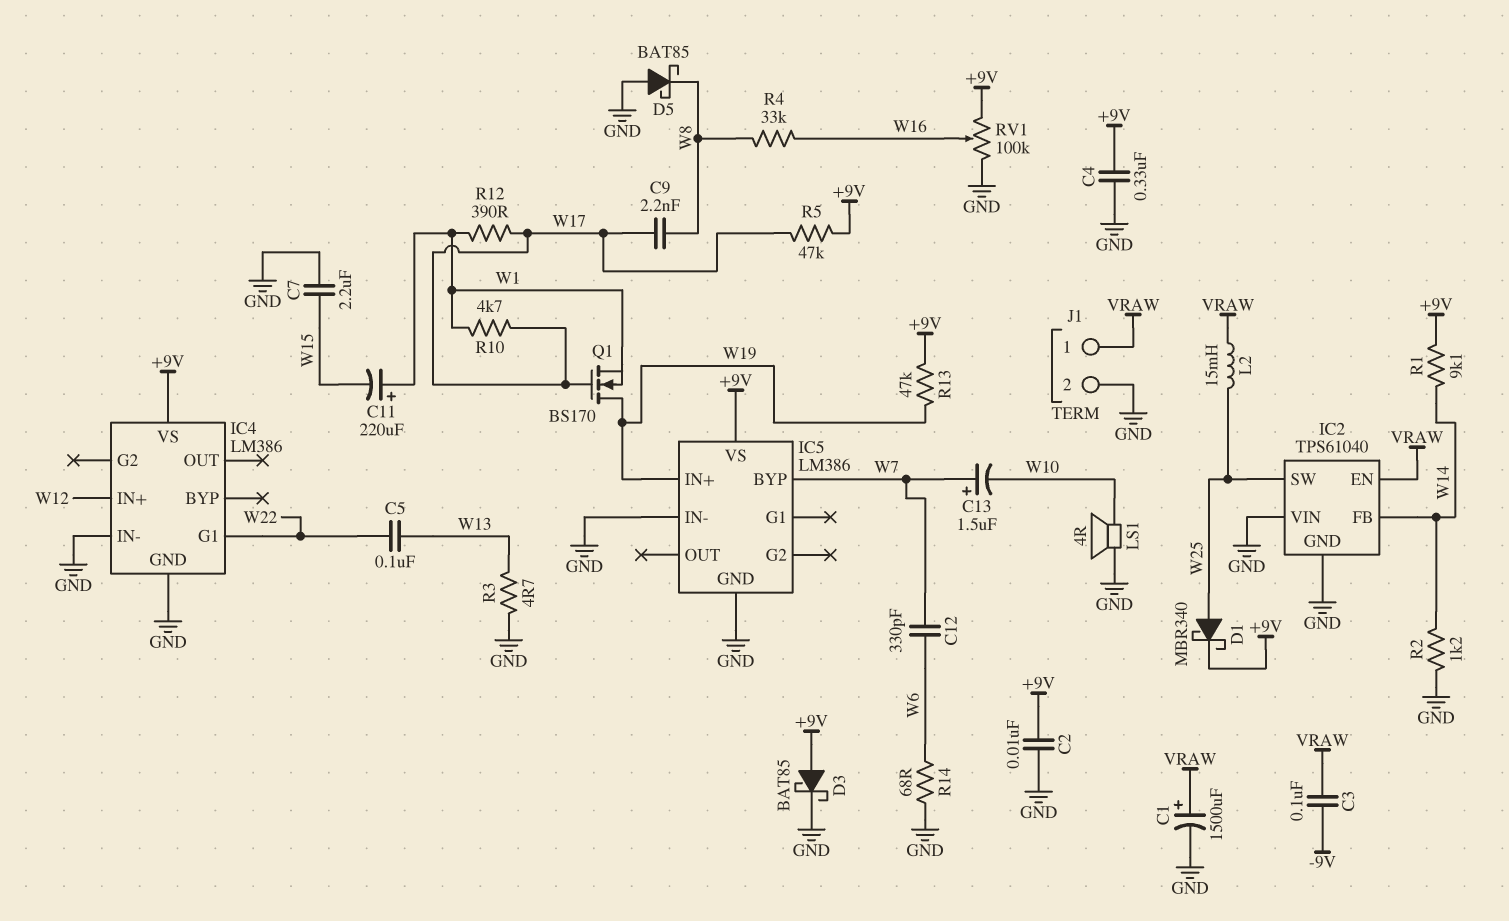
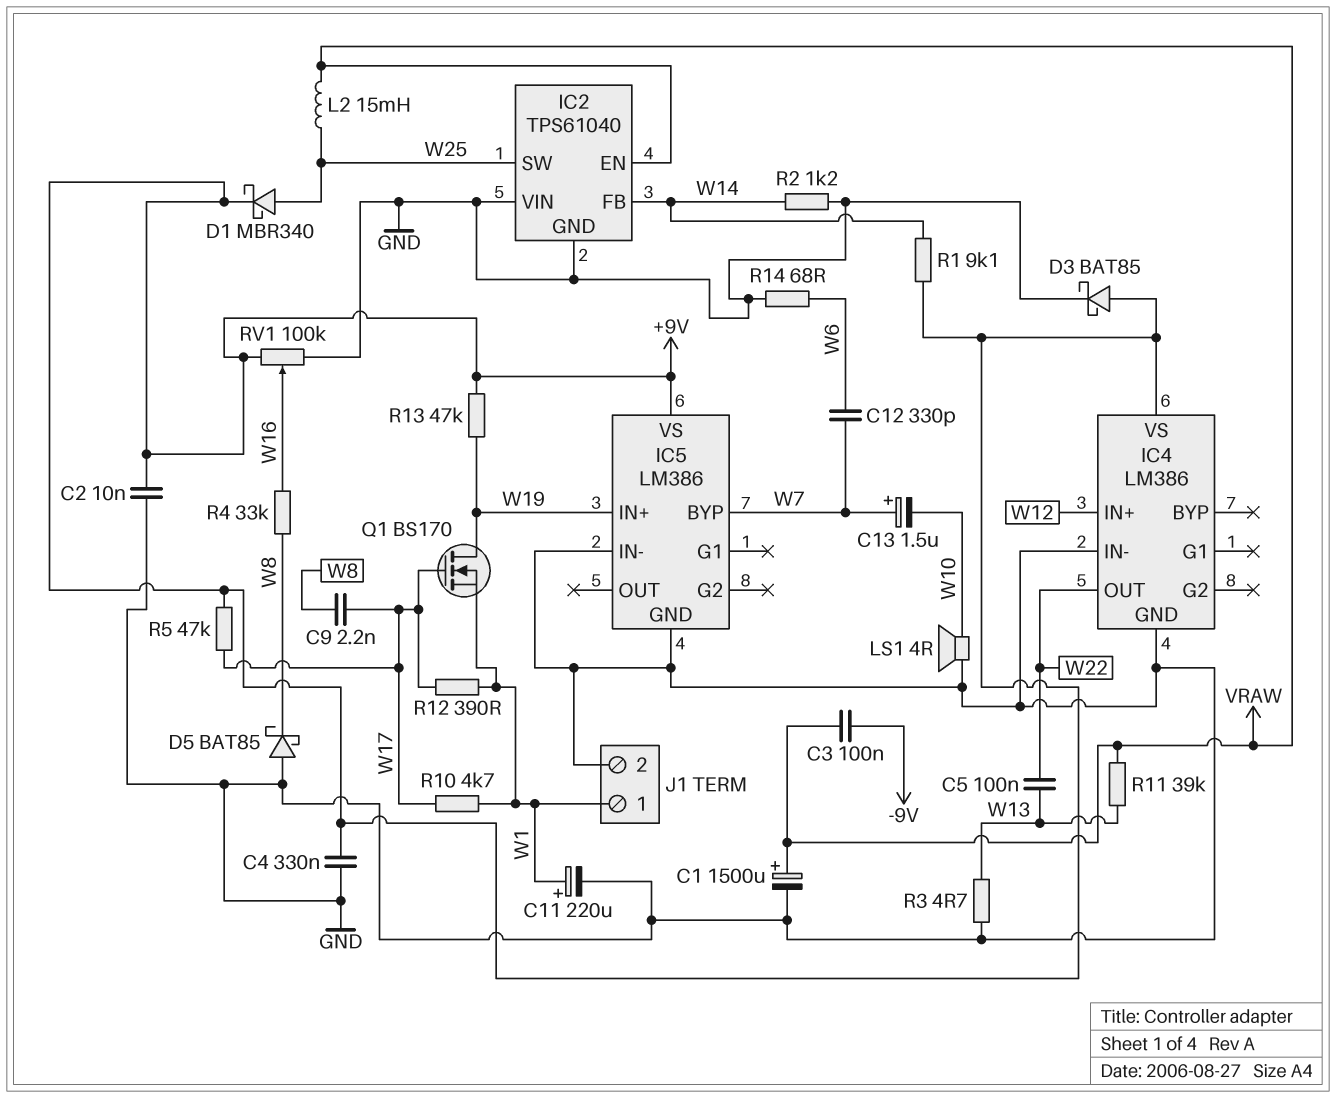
C7: 2.2uF (GND, W15) -> none
C11: 220uF (plus W1, minus W15) -> 220uF (plus W1, minus GND)
IC4 pin G1: W22 -> none
IC4 pin OUT: none -> W22
J1 pin 1: VRAW -> W1
R11: none -> 39k (VRAW, W13)

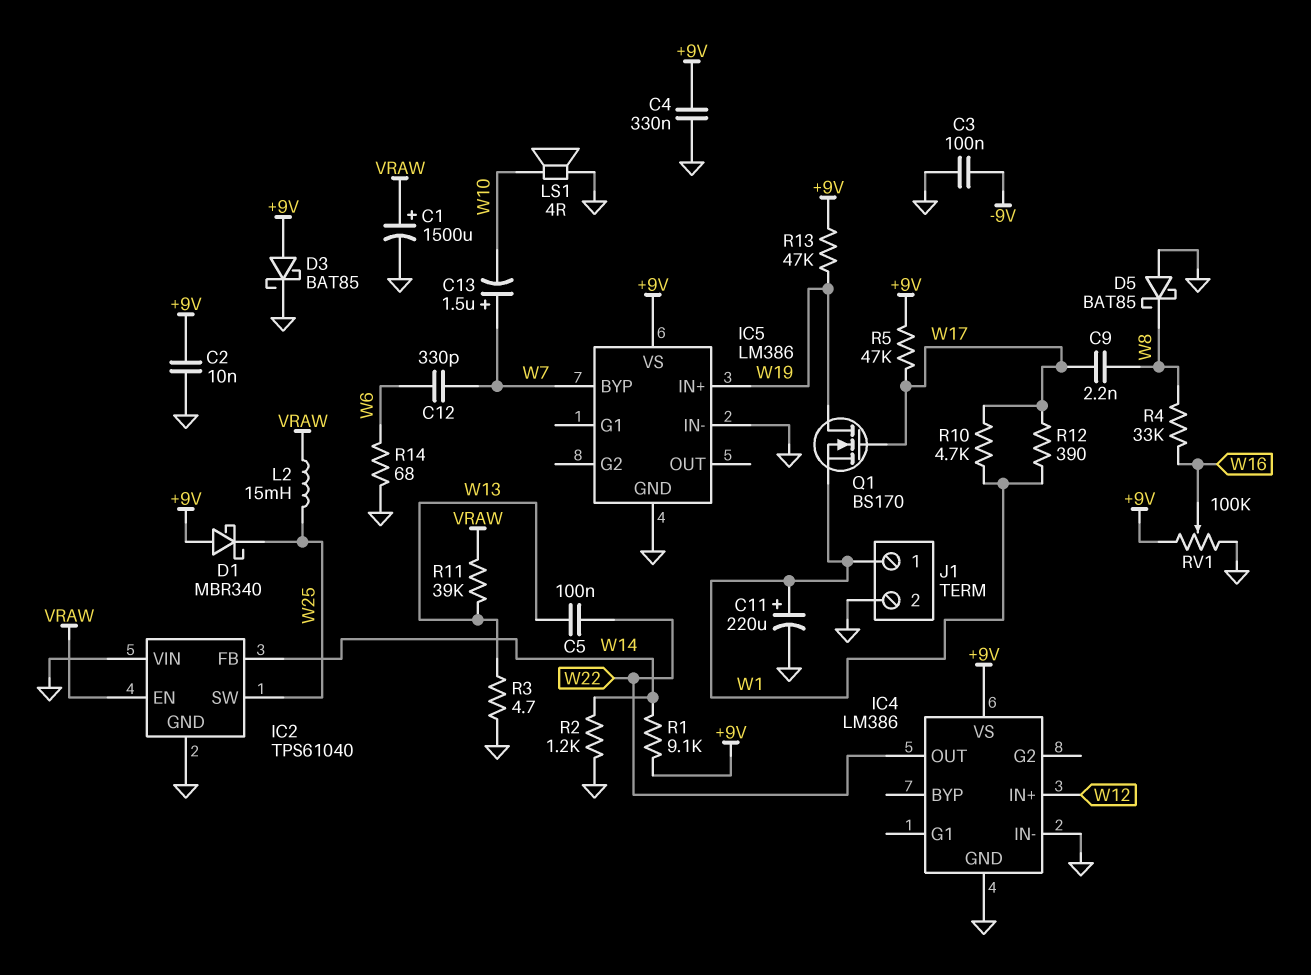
C3: 100nF (-9V, VRAW) -> 100nF (-9V, GND)
D1: schottky MBR340 (A W25, K +9V) -> schottky MBR340 (A +9V, K W25)

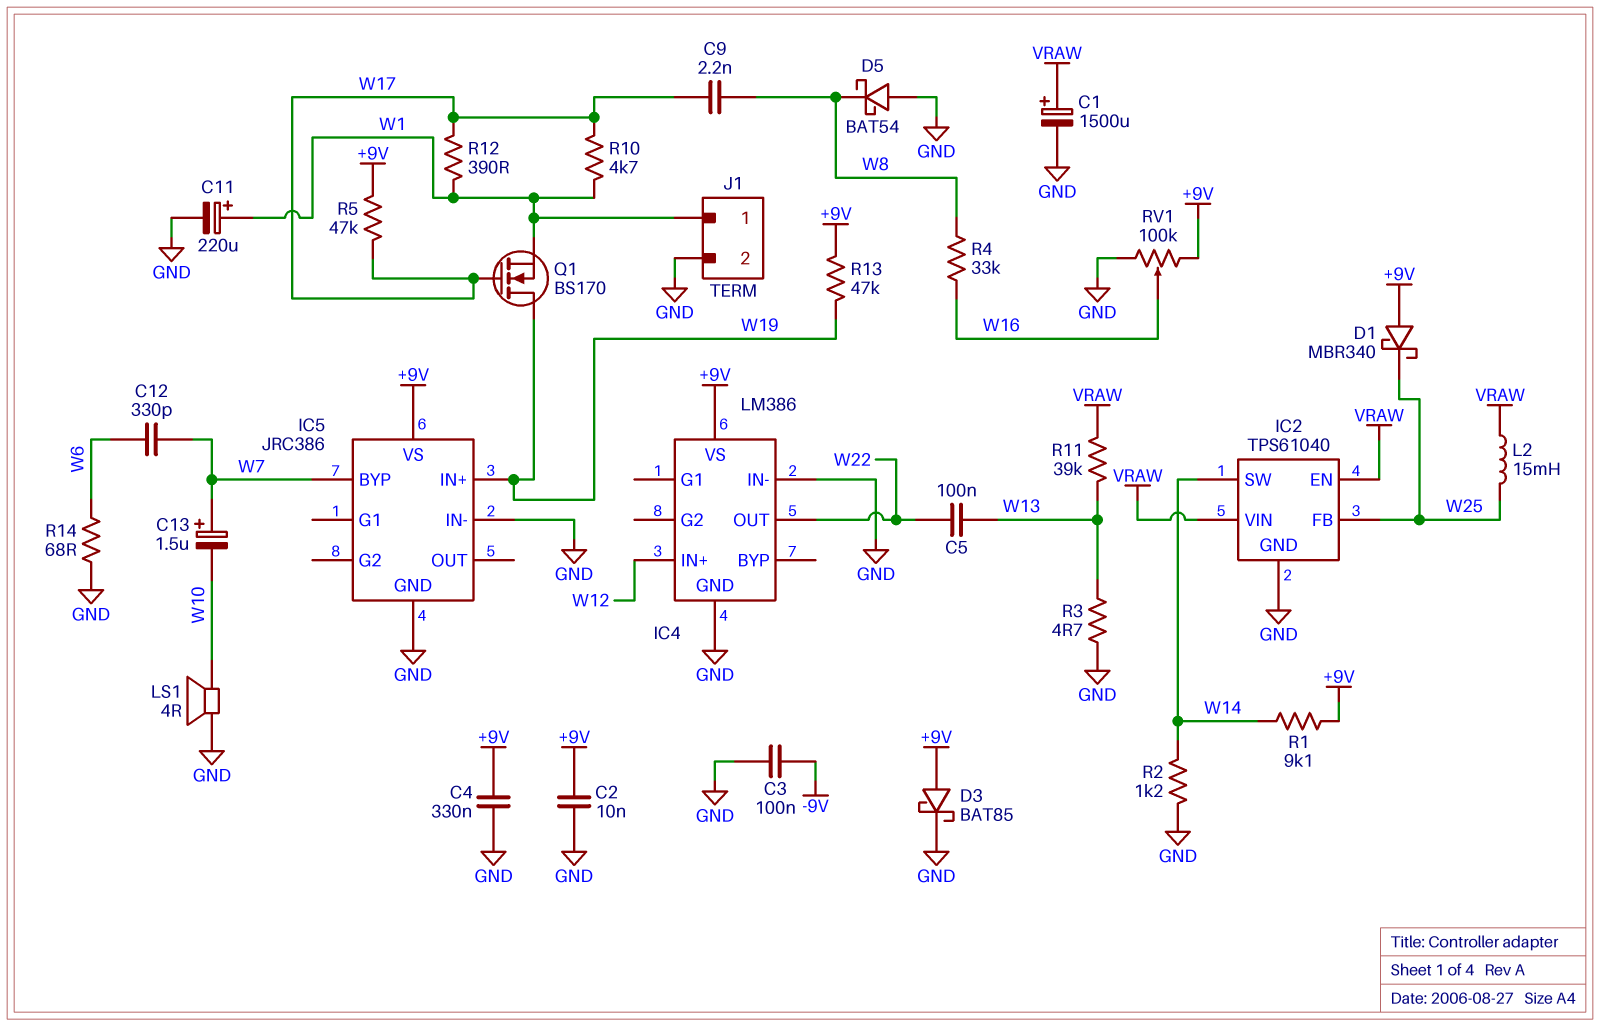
D5: schottky BAT85 (A GND, K W8) -> schottky BAT54 (A GND, K W8)
IC2 pin FB: W14 -> W25
IC2 pin SW: W25 -> W14
IC2 pin VIN: GND -> VRAW
IC5: LM386 -> JRC386

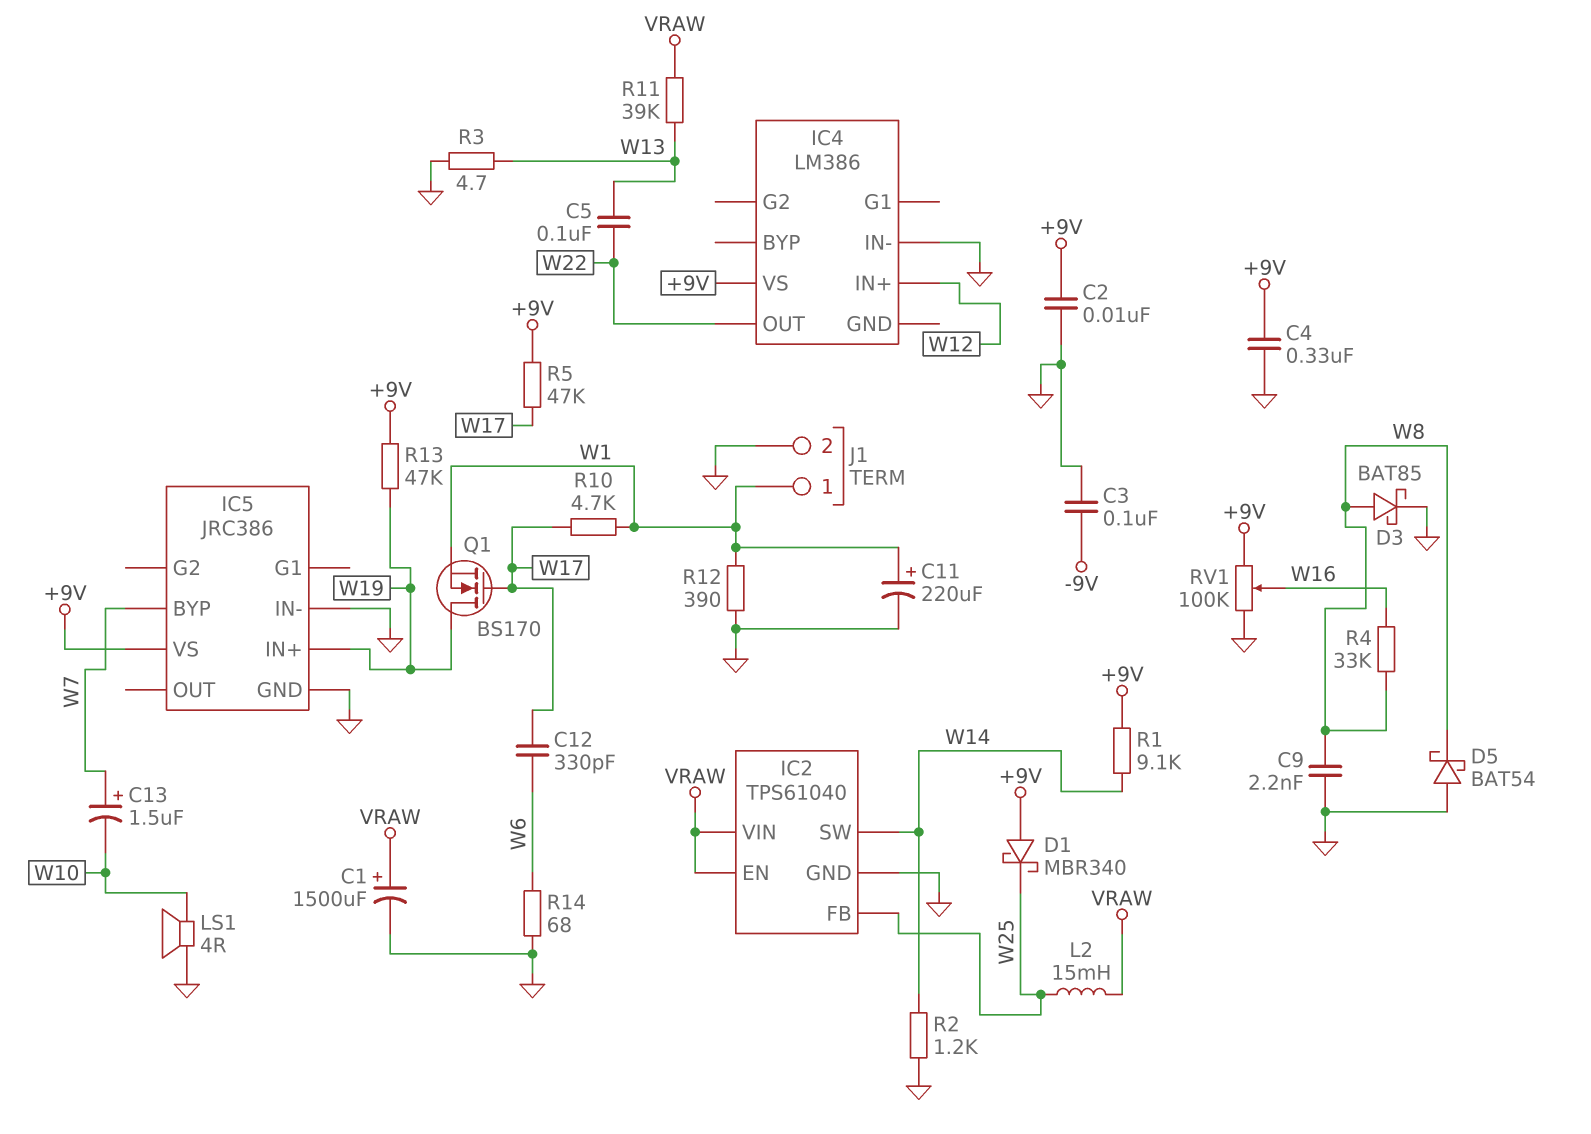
C9: 2.2nF (W8, W17) -> 2.2nF (GND, W8)
C12: 330pF (W6, W7) -> 330pF (W6, W17)
D3: schottky BAT85 (A +9V, K GND) -> schottky BAT85 (A W8, K GND)
IC4 pin GND: GND -> none
R12: 390 (W1, W17) -> 390 (GND, W1)

